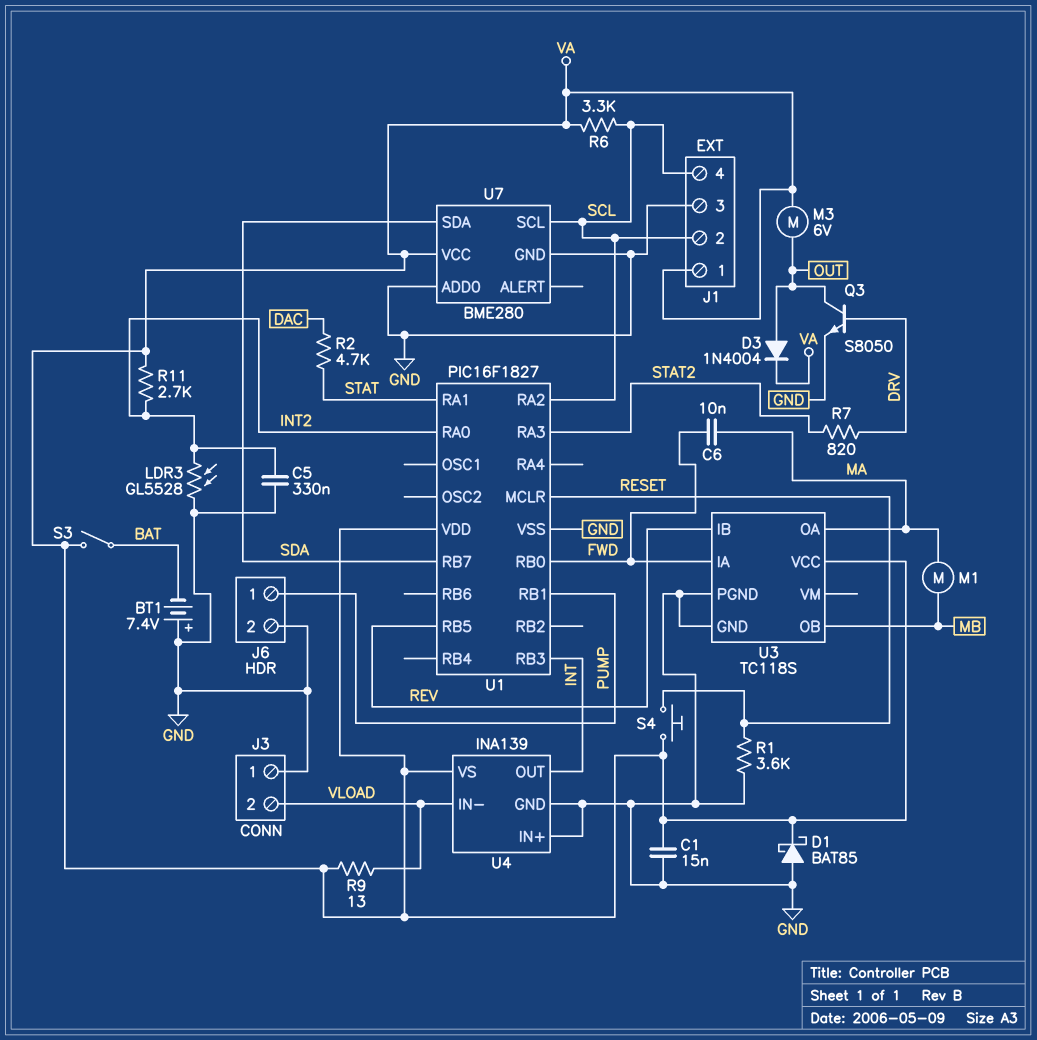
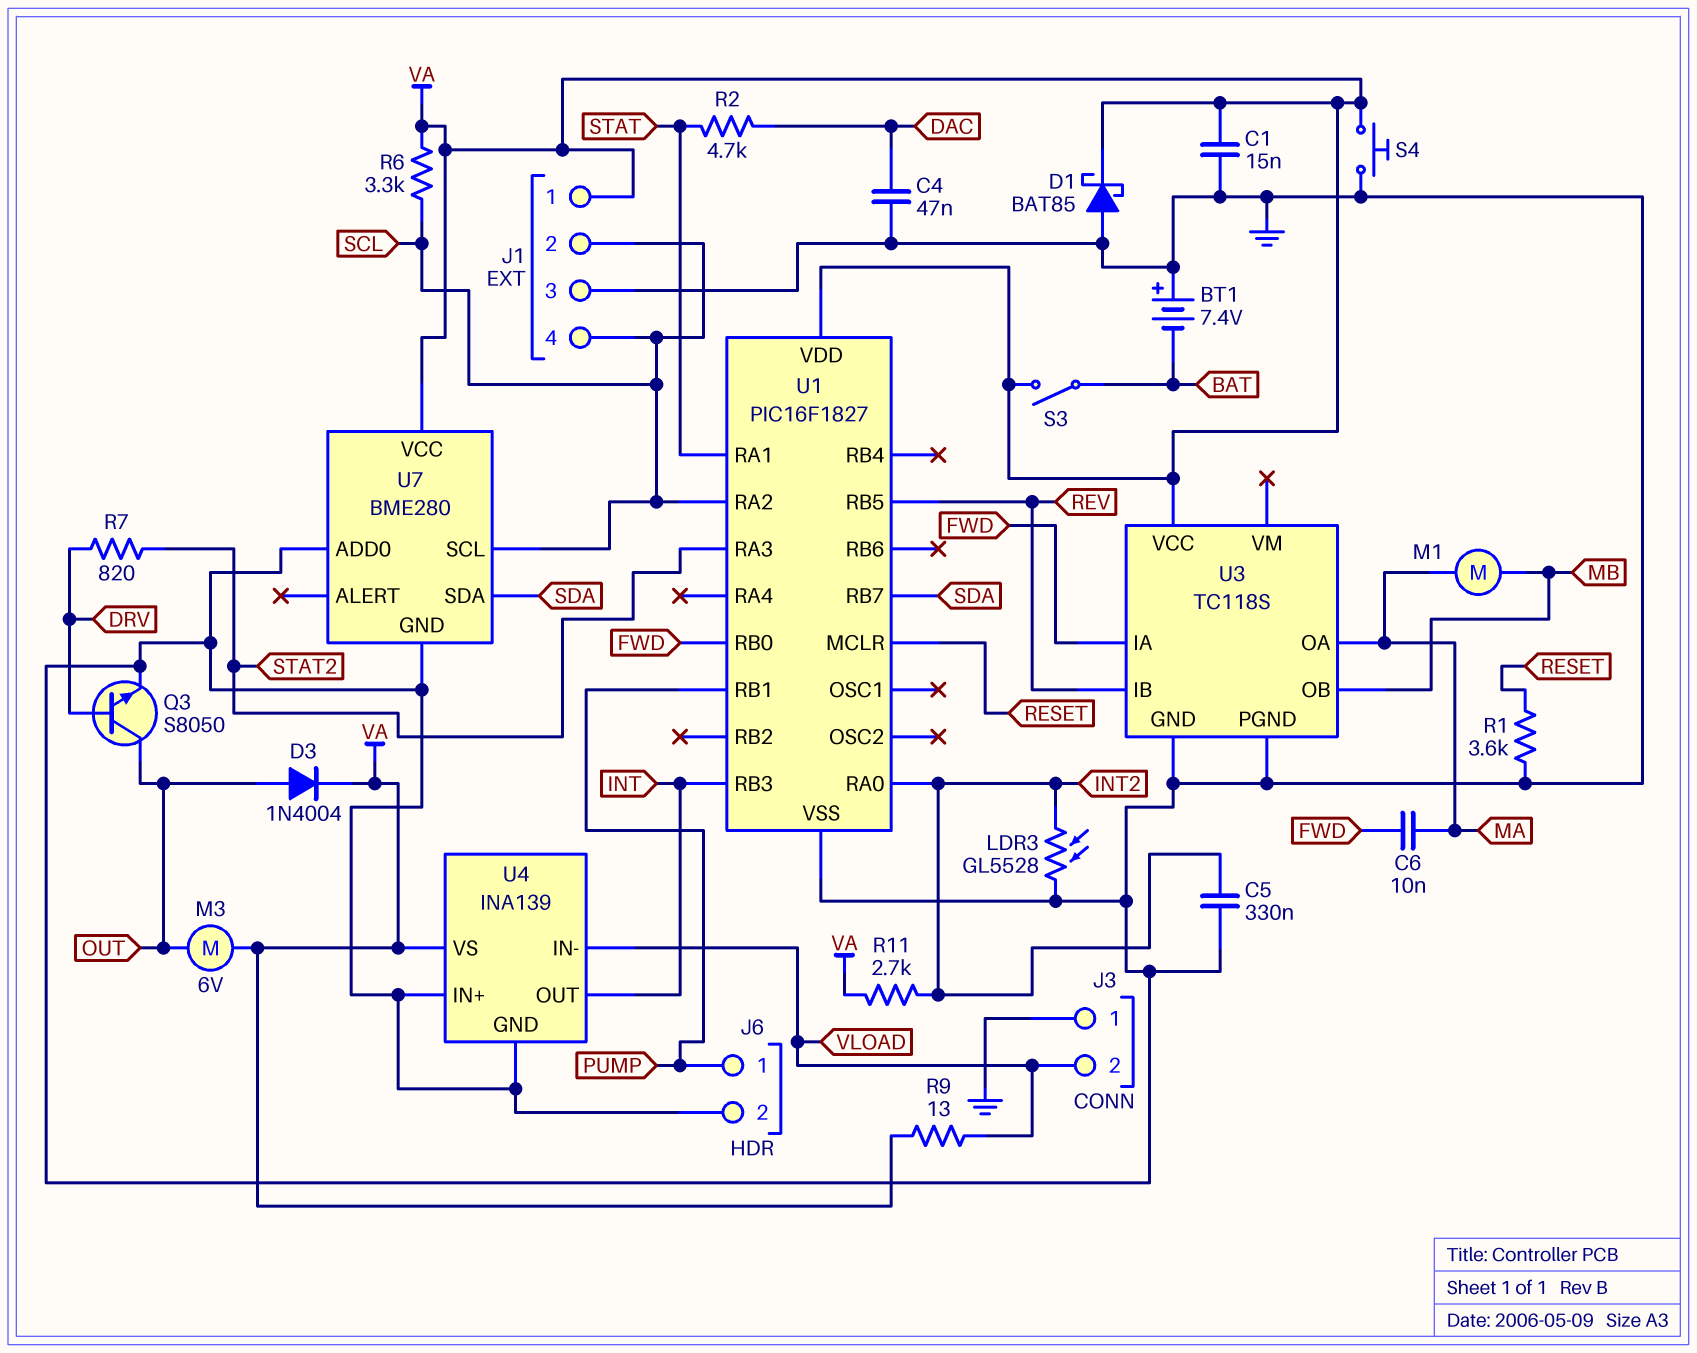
C4: none -> 47nF (DAC, GND)
S4: button (RESET, VA) -> button (GND, VA)

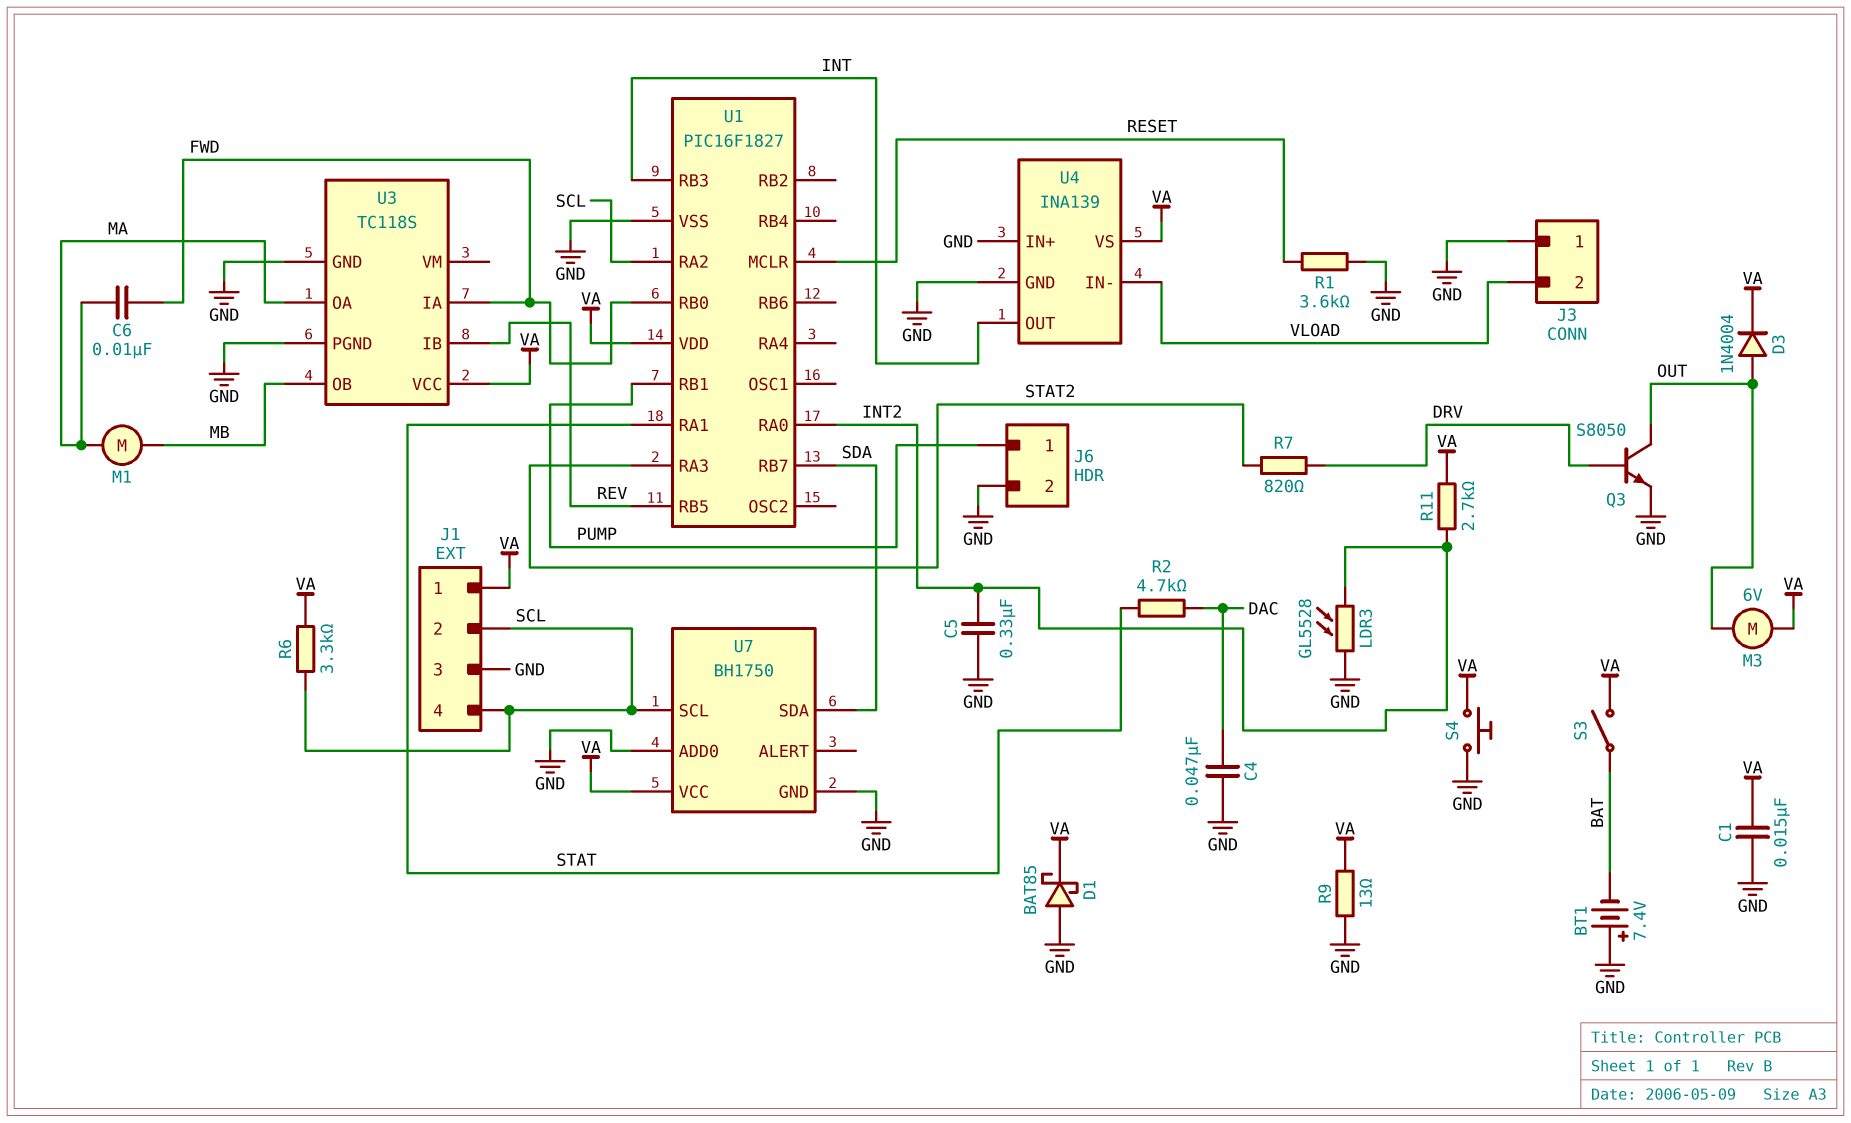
R9: 13 (VA, VLOAD) -> 13 (GND, VA)
U7: BME280 -> BH1750

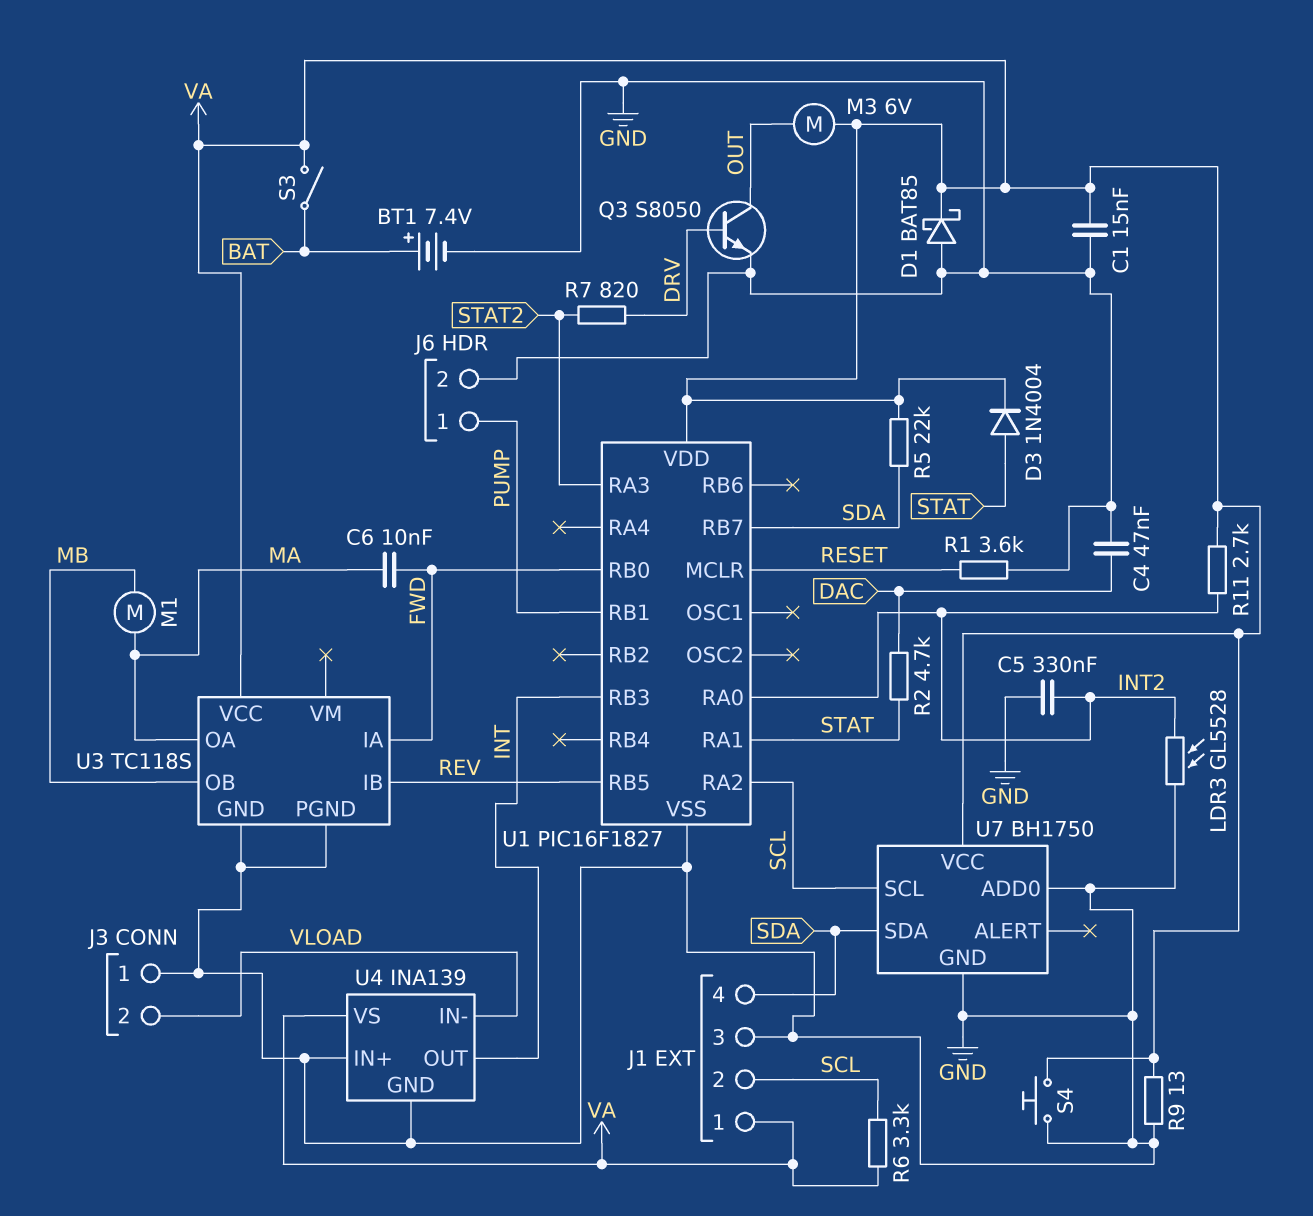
BT1: 7.4V (plus GND, minus BAT) -> 7.4V (plus BAT, minus GND)
D3: diode 1N4004 (A OUT, K VA) -> diode 1N4004 (A STAT, K VA)
J1 pin 4: SCL -> SDA
R5: none -> 22k (SDA, VA)

